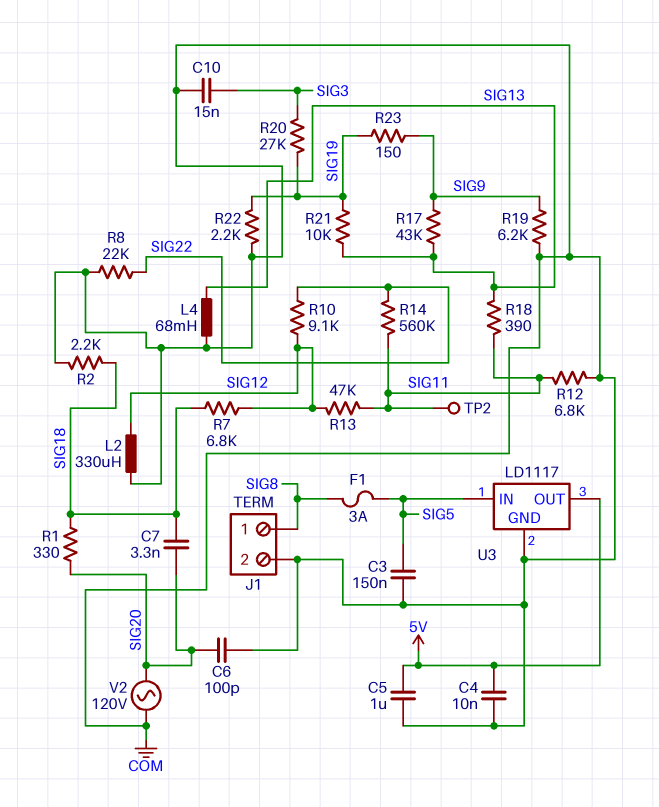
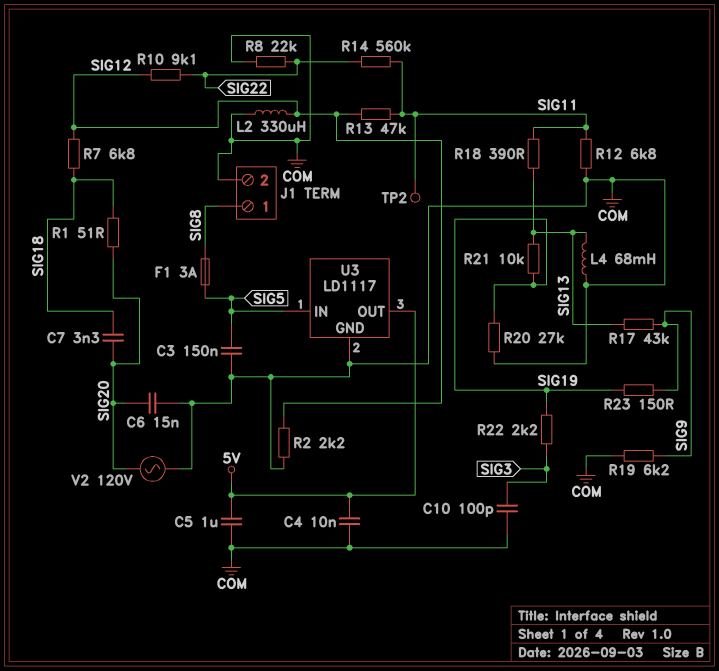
C6: 100pF (COM, SIG20) -> 15nF (COM, SIG20)
C10: 15nF (COM, SIG3) -> 100pF (COM, SIG3)
R1: 330 (SIG18, SIG20) -> 51 (SIG18, SIG20)
R2: 2.2k (COM, SIG18) -> 2.2k (COM, SIG12)
R20: 27k (SIG3, SIG19) -> 27k (COM, SIG19)
R22: 2.2k (COM, SIG19) -> 2.2k (SIG3, SIG19)

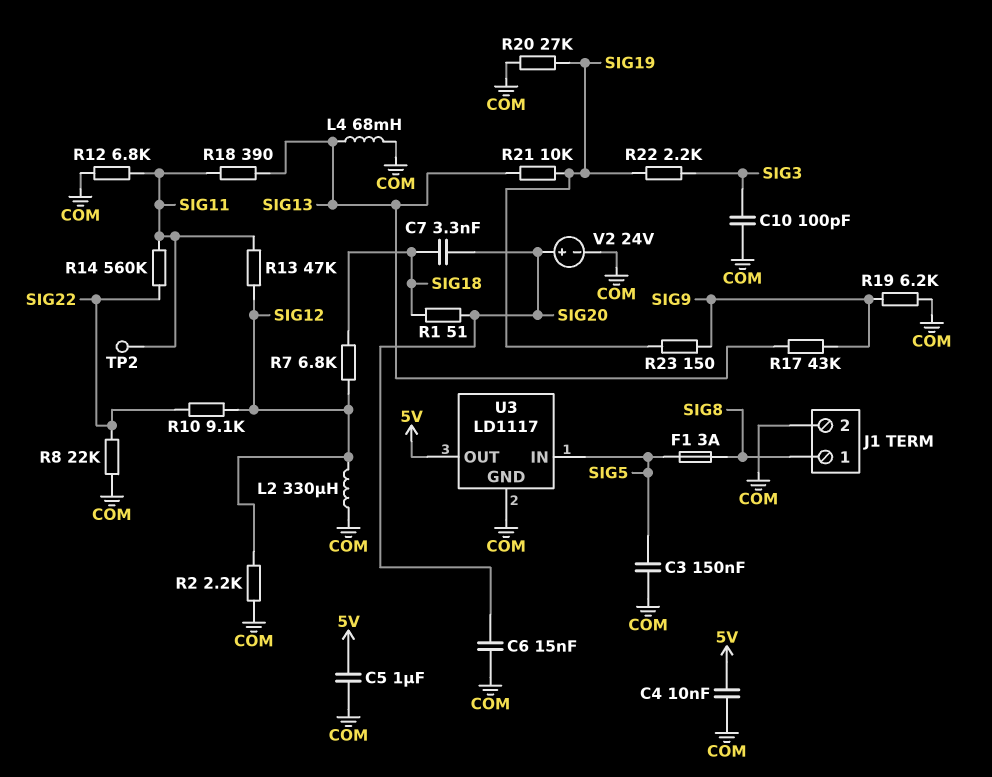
V2: AC 120V (COM, SIG20) -> 24V (plus SIG20, minus COM)

